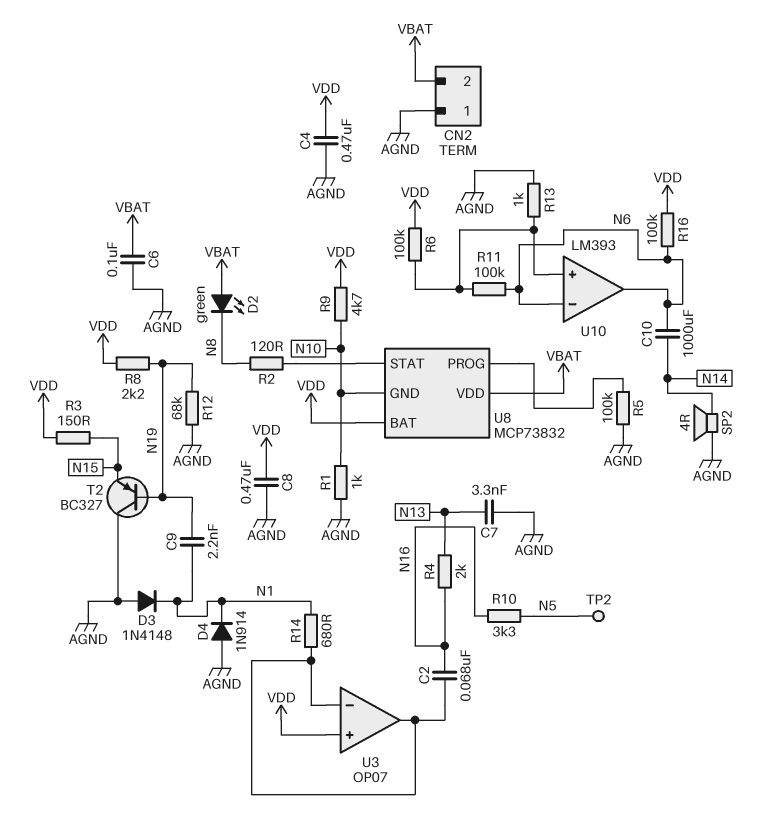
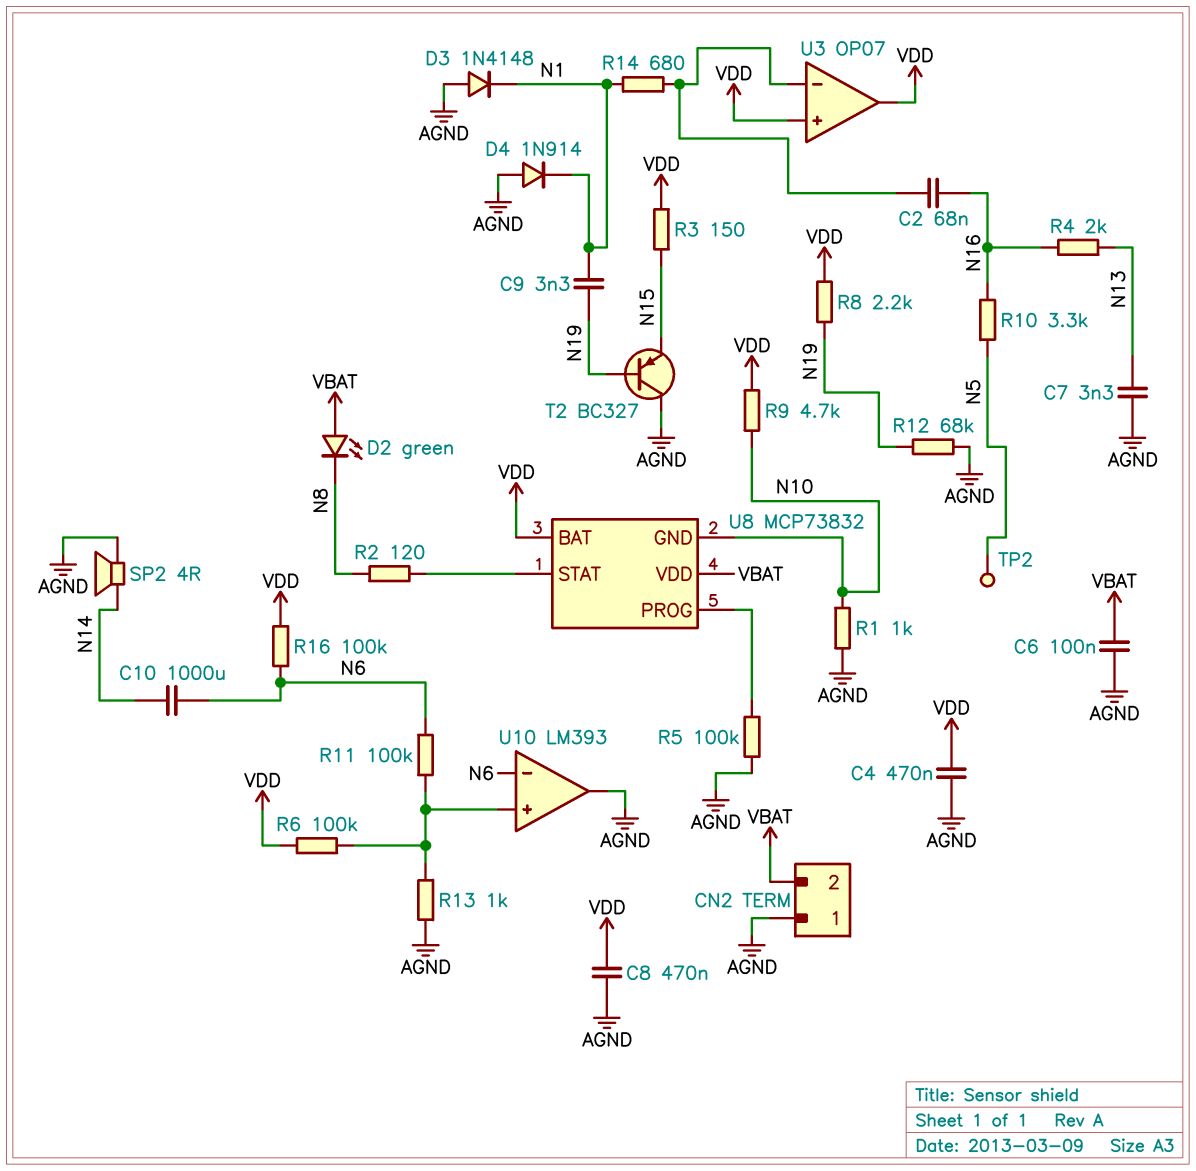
C9: 2.2nF (N1, N19) -> 3.3nF (N1, N19)
U3 pin out: U3/in- -> VDD
U10 pin out: N6 -> AGND

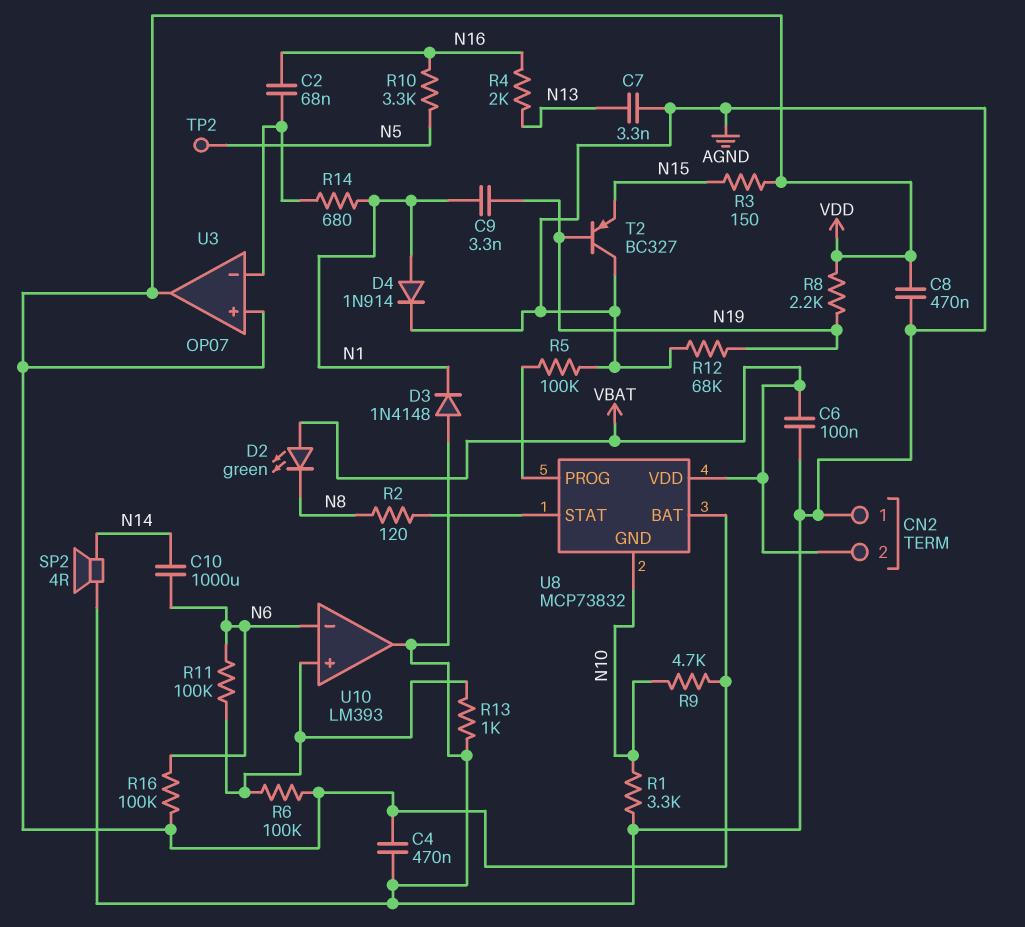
D4: diode 1N914 (A AGND, K N1) -> diode 1N914 (A N1, K AGND)
R1: 1k (AGND, N10) -> 3.3k (AGND, N10)

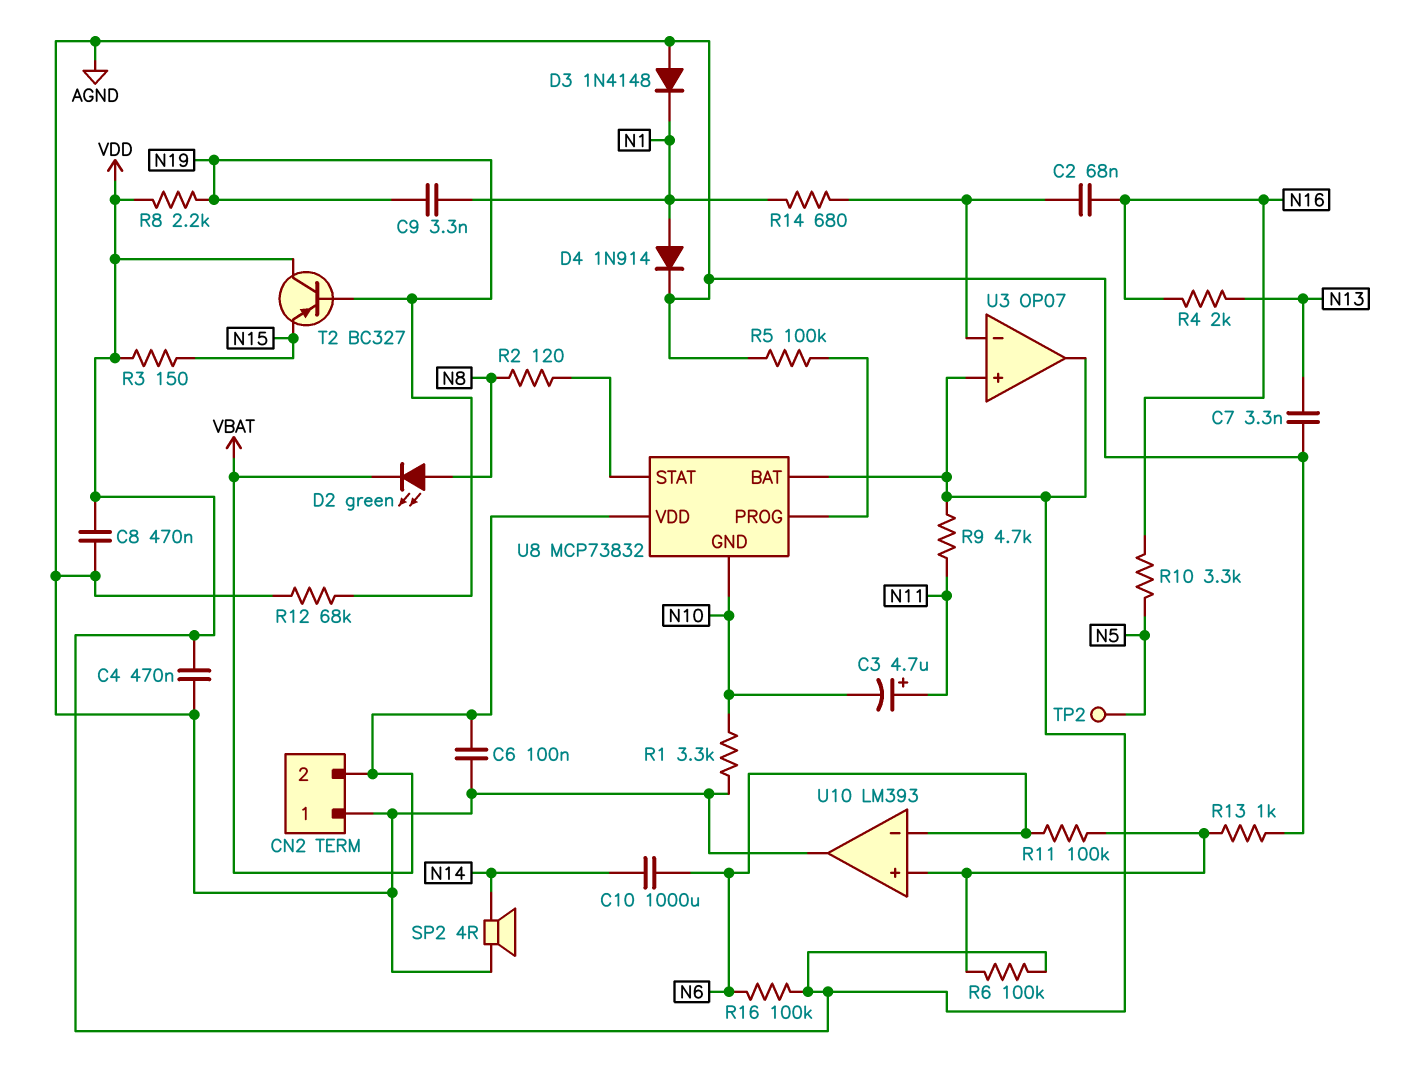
C3: none -> 4.7uF (plus N11, minus N10)
D2: LED green (A VBAT, K N8) -> LED green (A N8, K VBAT)
R9: 4.7k (N10, VDD) -> 4.7k (N11, VDD)
T2: PNP BC327 (B N19, C AGND, E N15) -> PNP BC327 (B N19, C VDD, E N15)

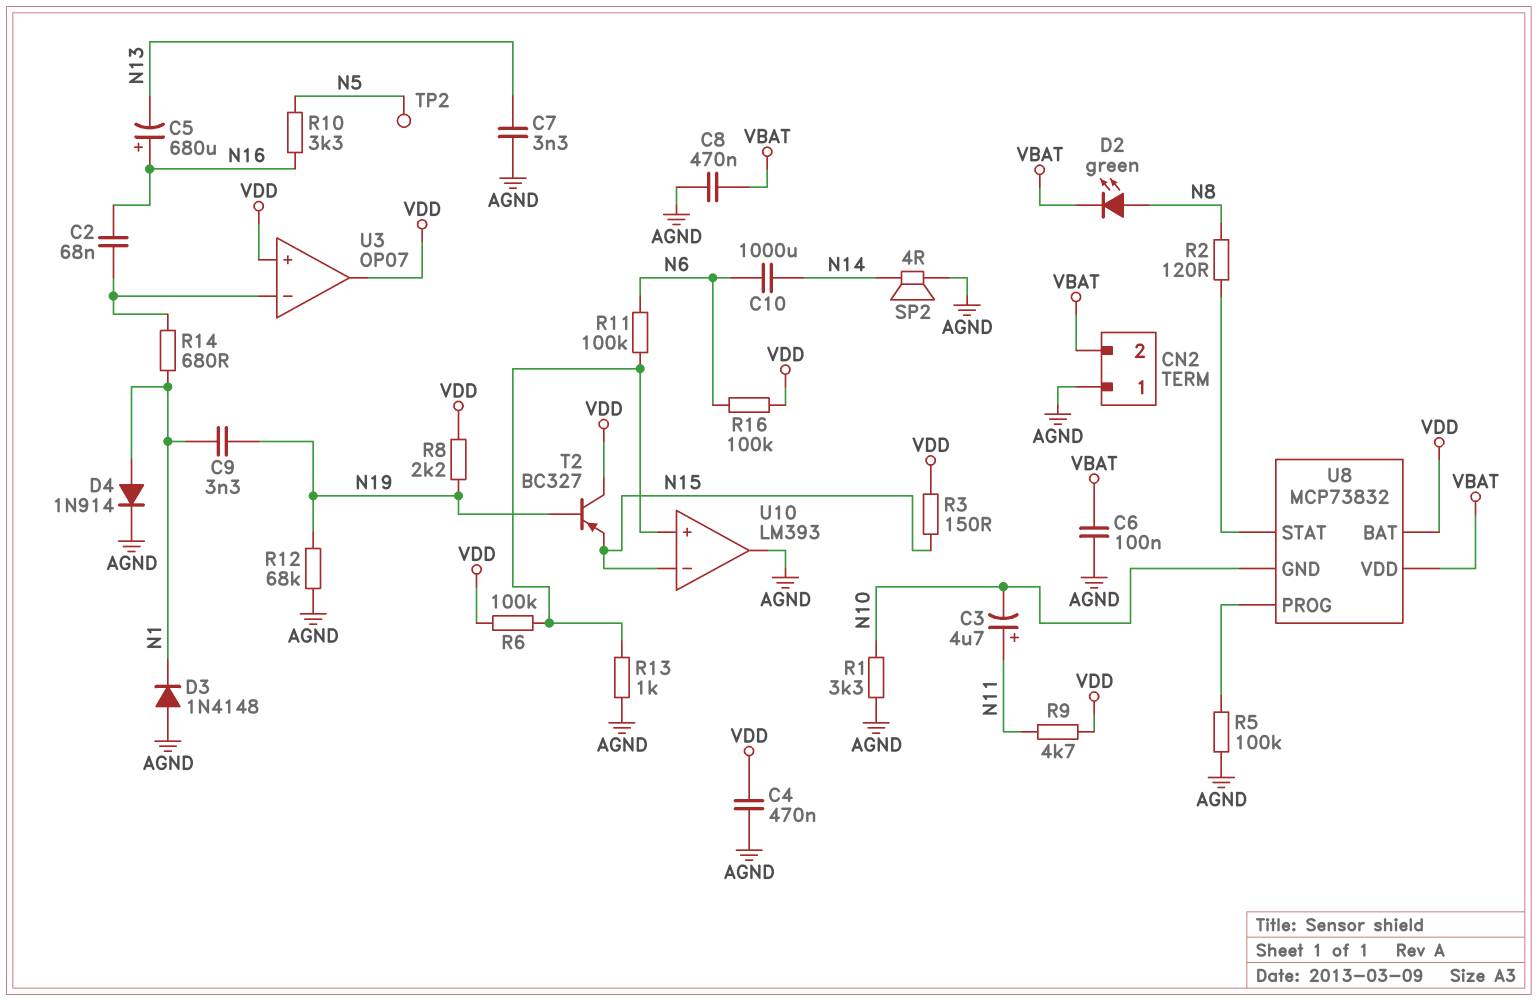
C5: none -> 680uF (plus N16, minus N13)
C8: 470nF (AGND, VDD) -> 470nF (AGND, VBAT)
R4: 2k (N13, N16) -> none
U10 pin in-: N6 -> N15

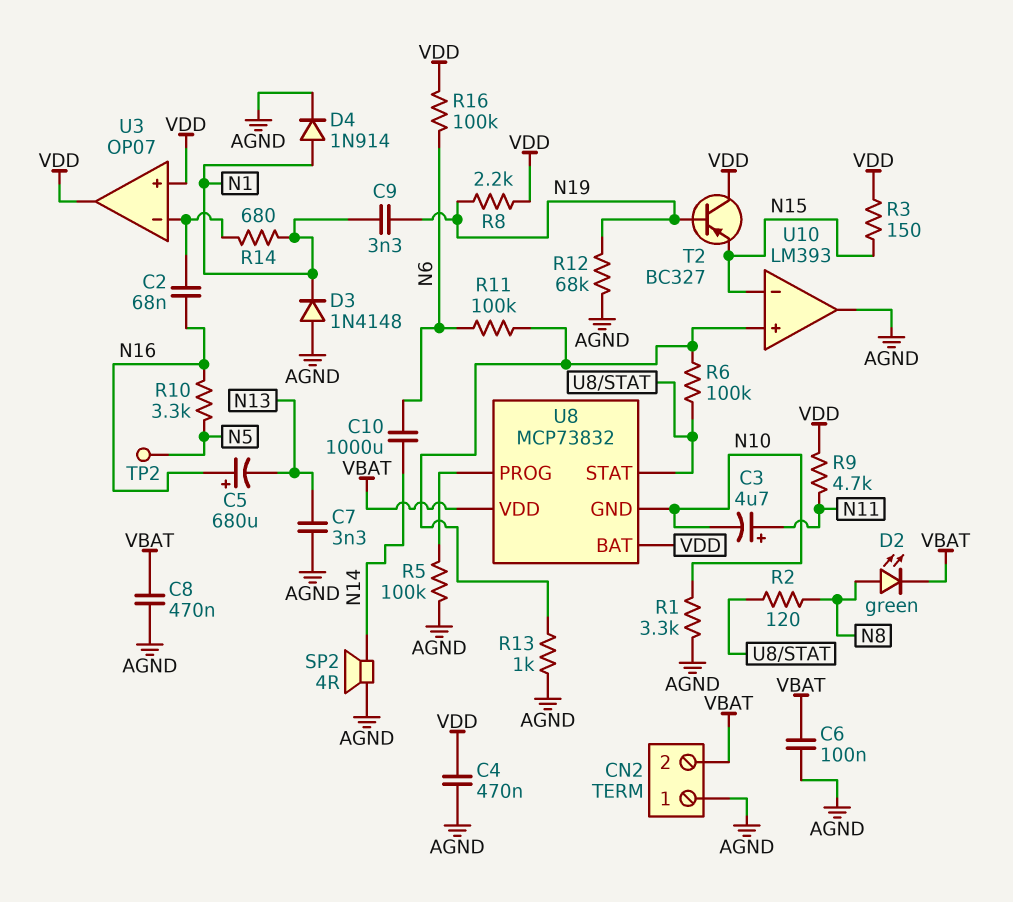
R6: 100k (U10/in+, VDD) -> 100k (U8/STAT, U10/in+)

